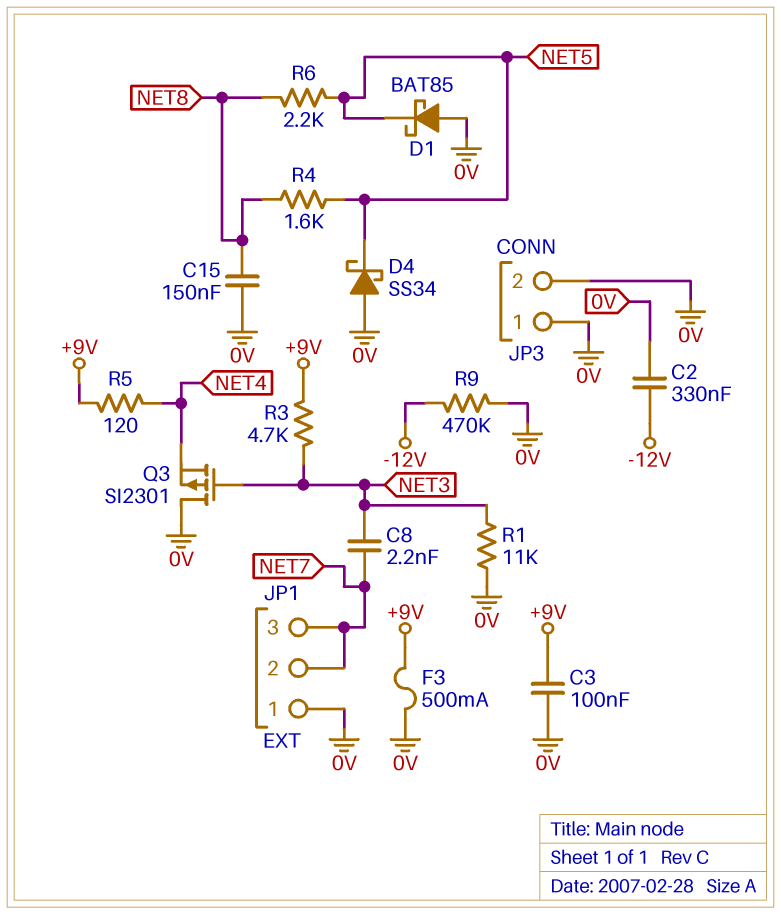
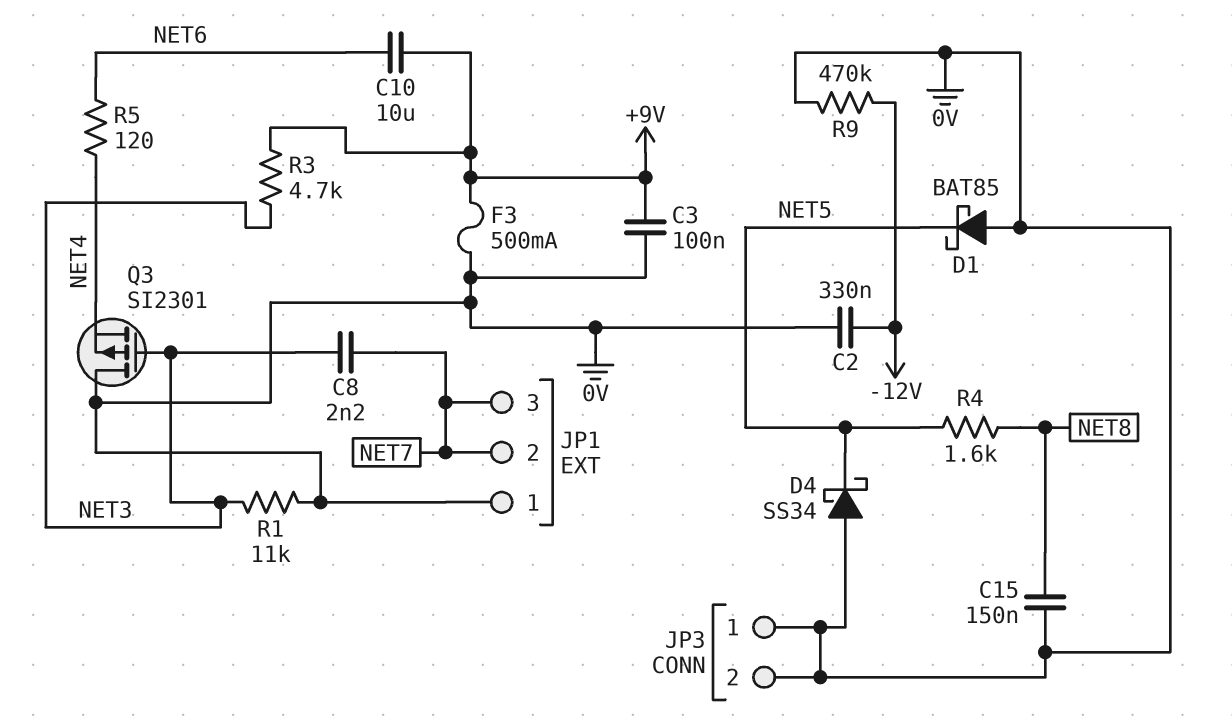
C10: none -> 10uF (+9V, NET6)
R5: 120 (+9V, NET4) -> 120 (NET4, NET6)
R6: 2.2k (NET5, NET8) -> none

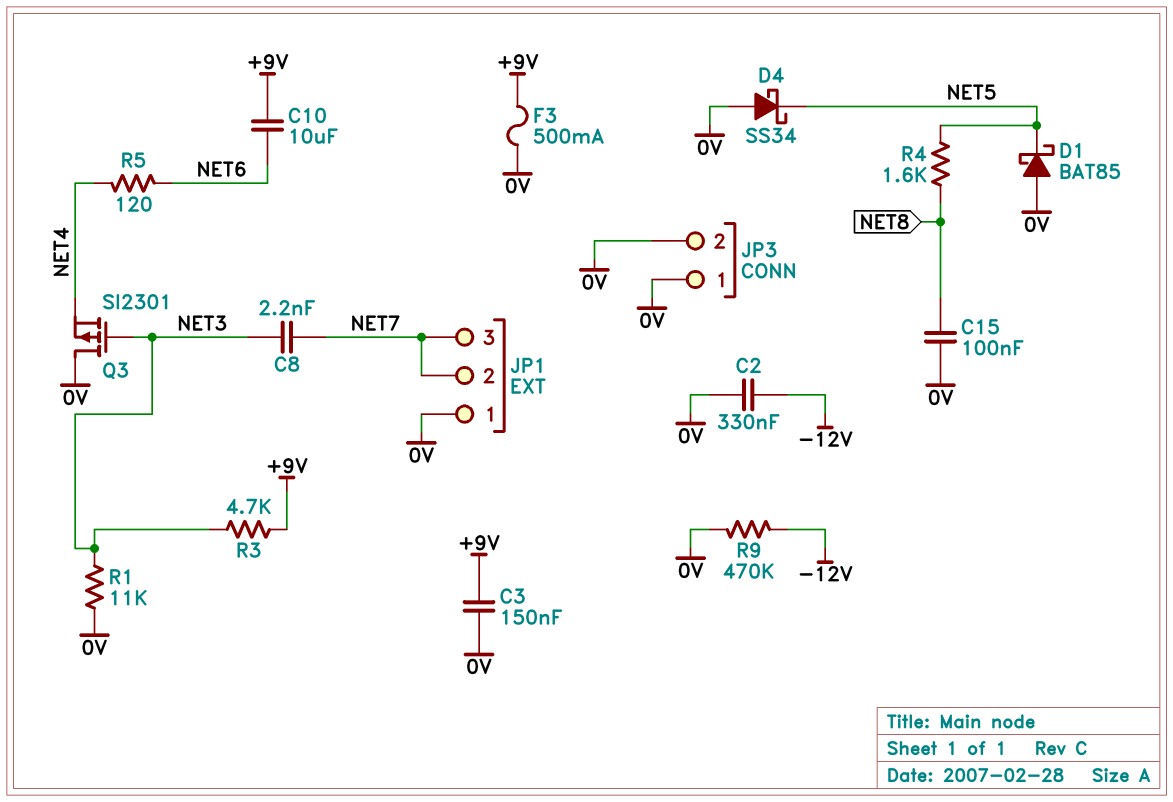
C3: 100nF (+9V, 0V) -> 150nF (+9V, 0V)
C15: 150nF (0V, NET8) -> 100nF (0V, NET8)

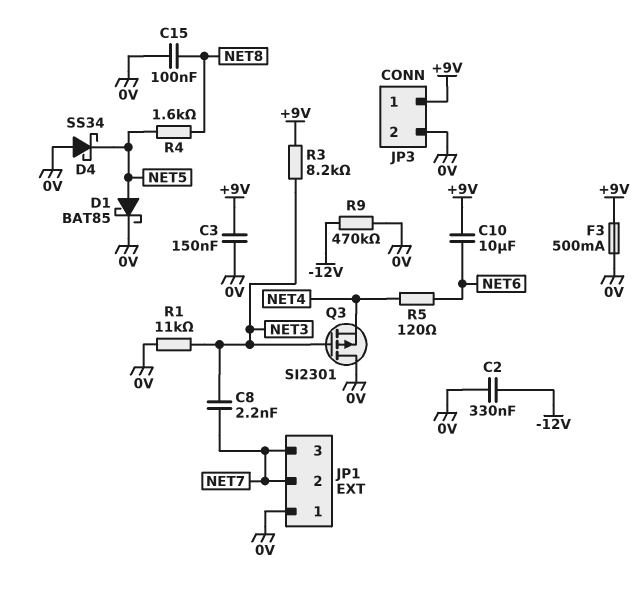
D1: schottky BAT85 (A 0V, K NET5) -> schottky BAT85 (A NET5, K 0V)
JP3 pin 1: 0V -> +9V
R3: 4.7k (+9V, NET3) -> 8.2k (+9V, NET3)

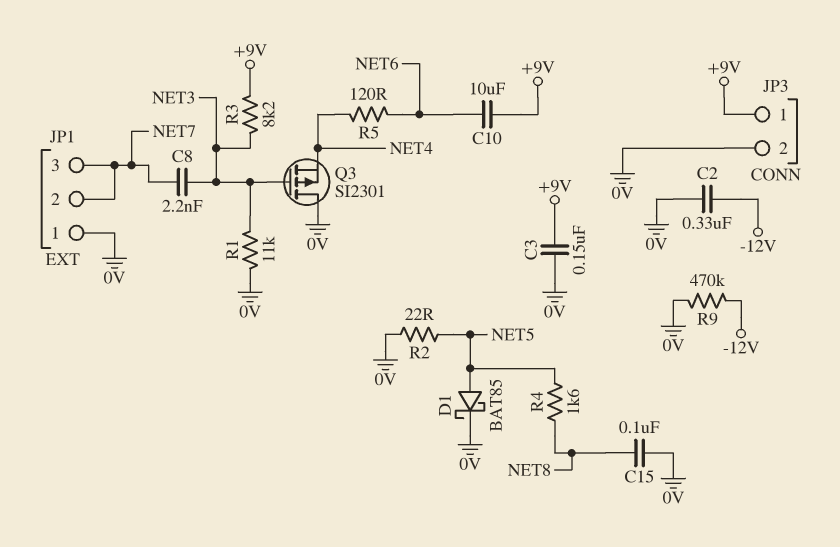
D4: schottky SS34 (A 0V, K NET5) -> none
F3: 500mA (+9V, 0V) -> none
R2: none -> 22 (0V, NET5)

